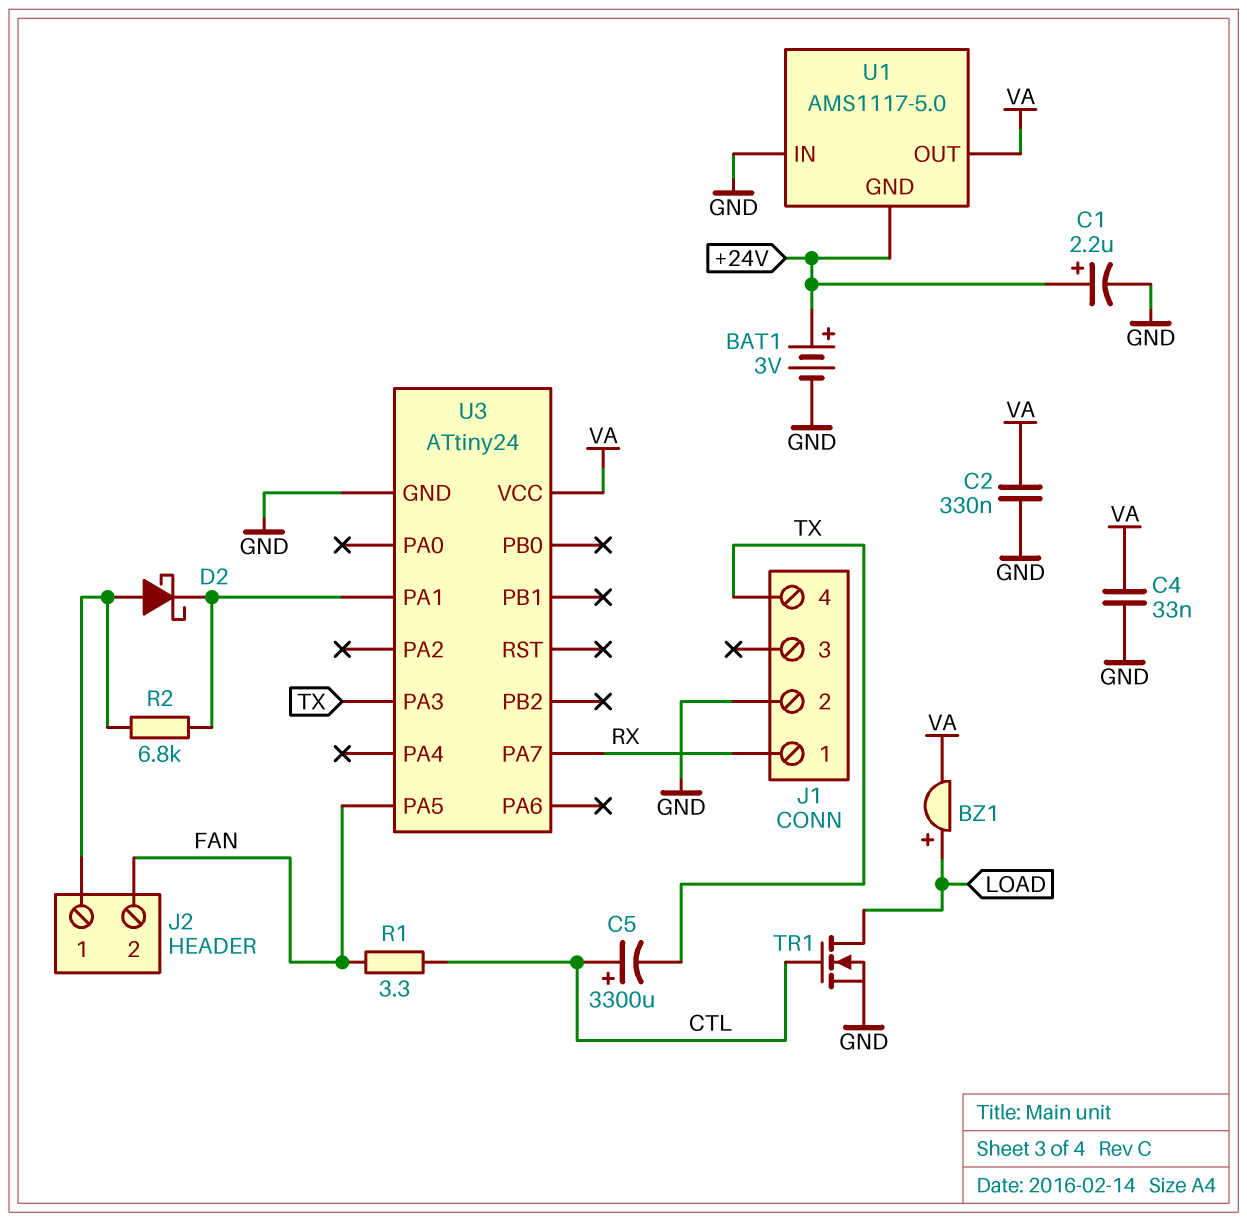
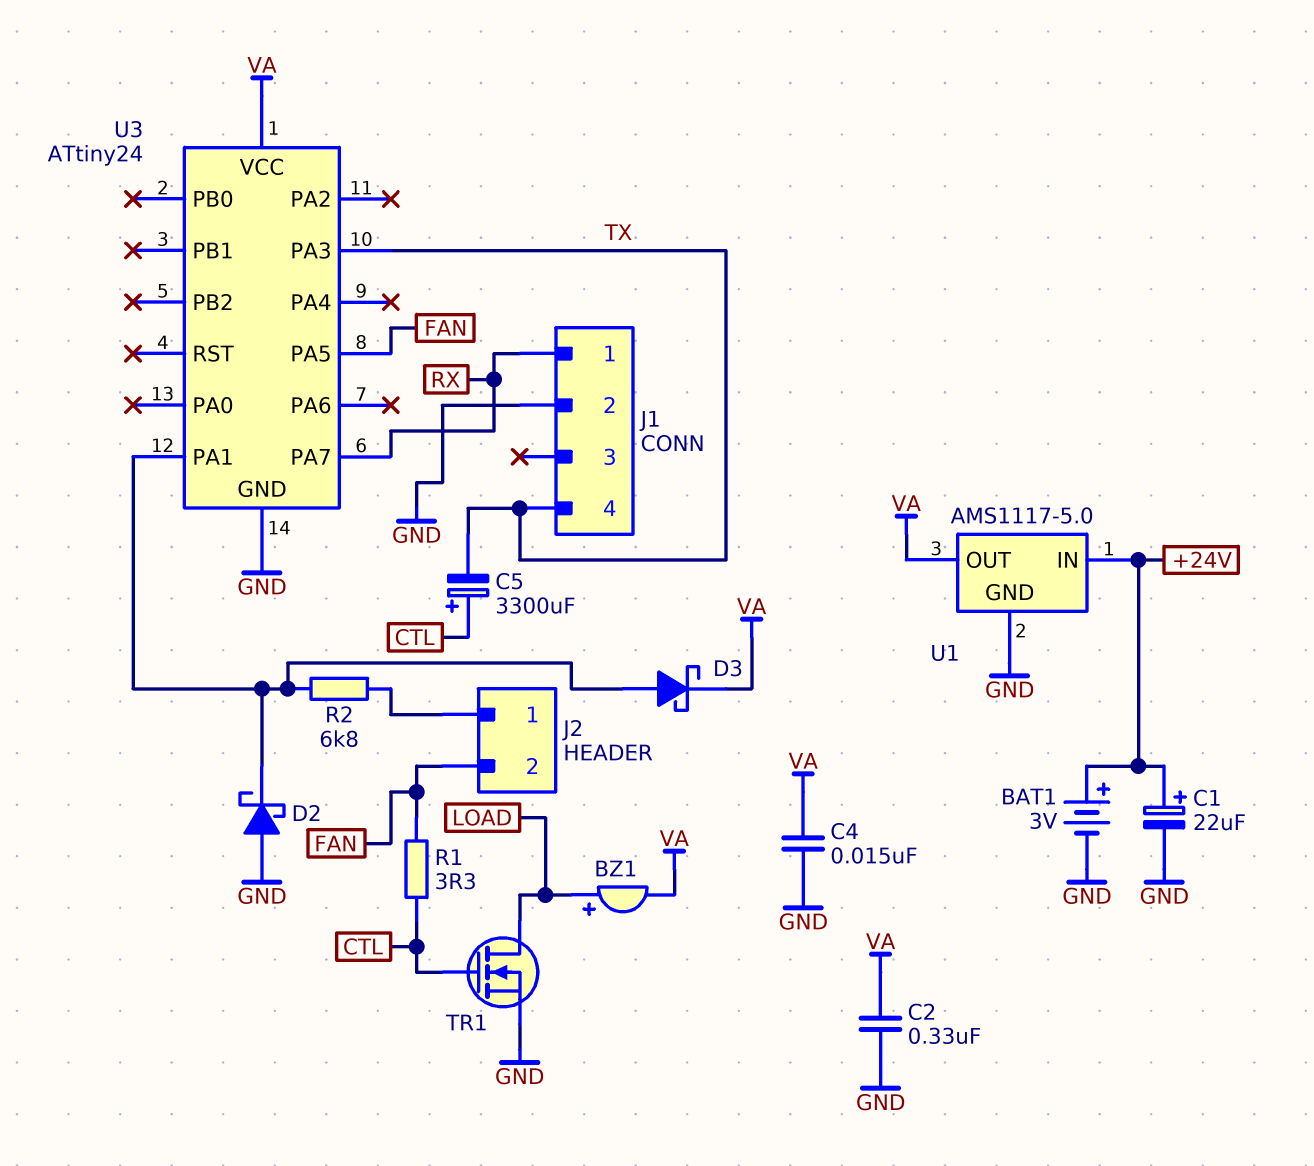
C1: 2.2uF (plus +24V, minus GND) -> 22uF (plus +24V, minus GND)
C4: 33nF (GND, VA) -> 15nF (GND, VA)
D2: schottky (A J2/1, K U3/PA1) -> schottky (A GND, K U3/PA1)
D3: none -> schottky (A U3/PA1, K VA)
U1 pin GND: +24V -> GND
U1 pin IN: GND -> +24V

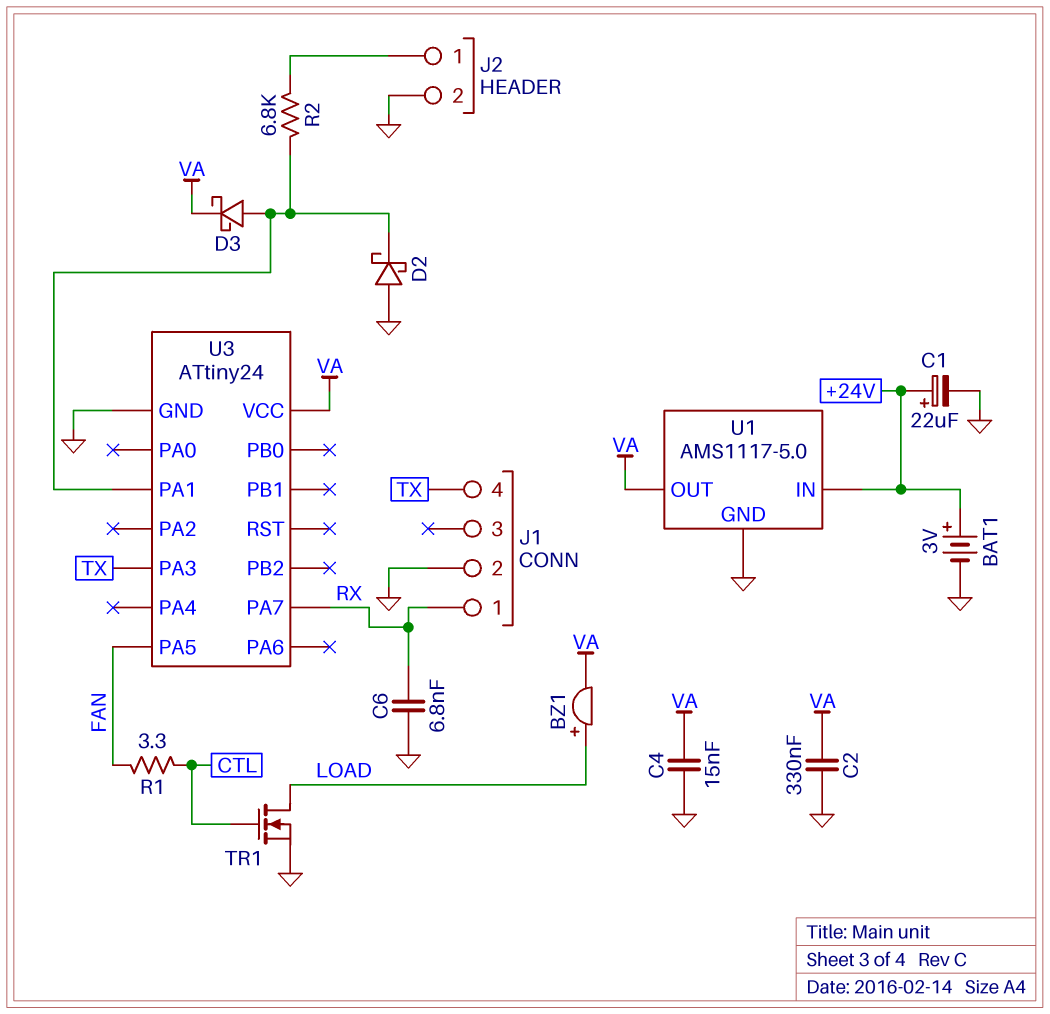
C5: 3300uF (plus CTL, minus TX) -> none
C6: none -> 6.8nF (GND, RX)
J2 pin 2: FAN -> GND

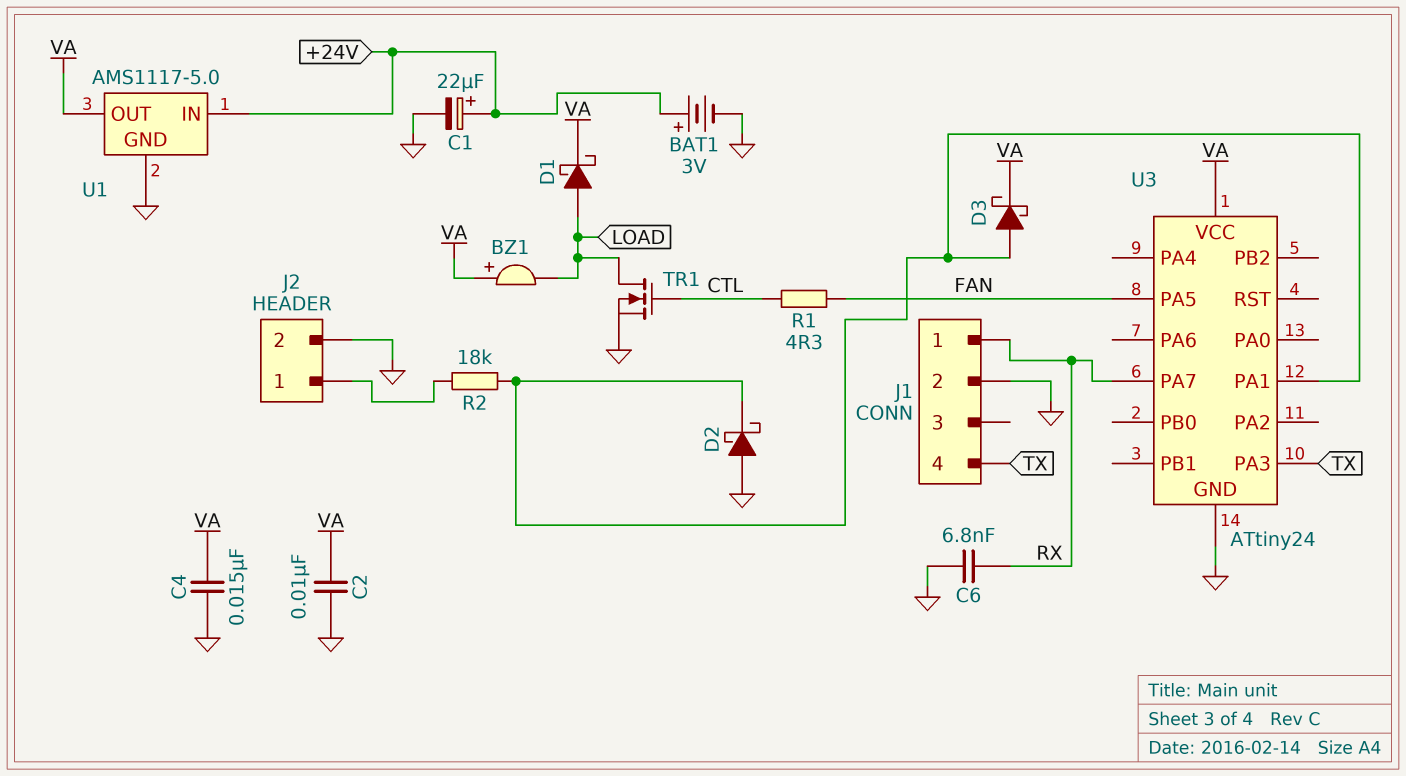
BZ1: buzzer (plus LOAD, minus VA) -> buzzer (plus VA, minus LOAD)
C2: 330nF (GND, VA) -> 10nF (GND, VA)
D1: none -> schottky (A LOAD, K VA)
R1: 3.3 (CTL, FAN) -> 4.3 (CTL, FAN)
R2: 6.8k (J2/1, U3/PA1) -> 18k (J2/1, U3/PA1)

